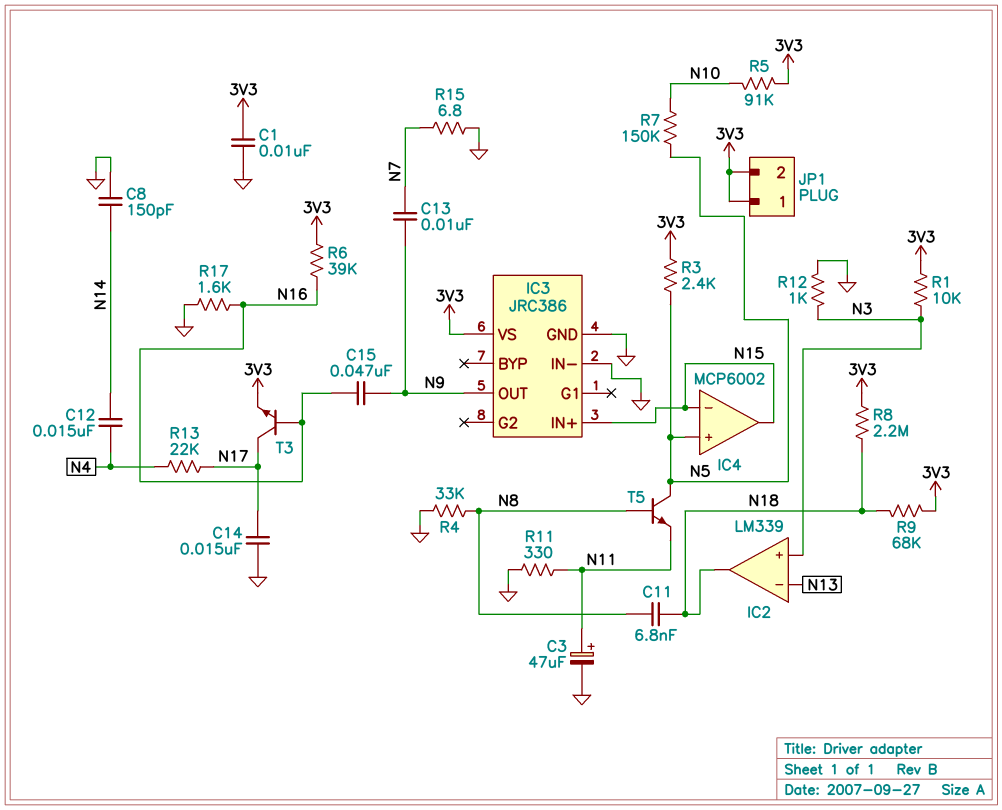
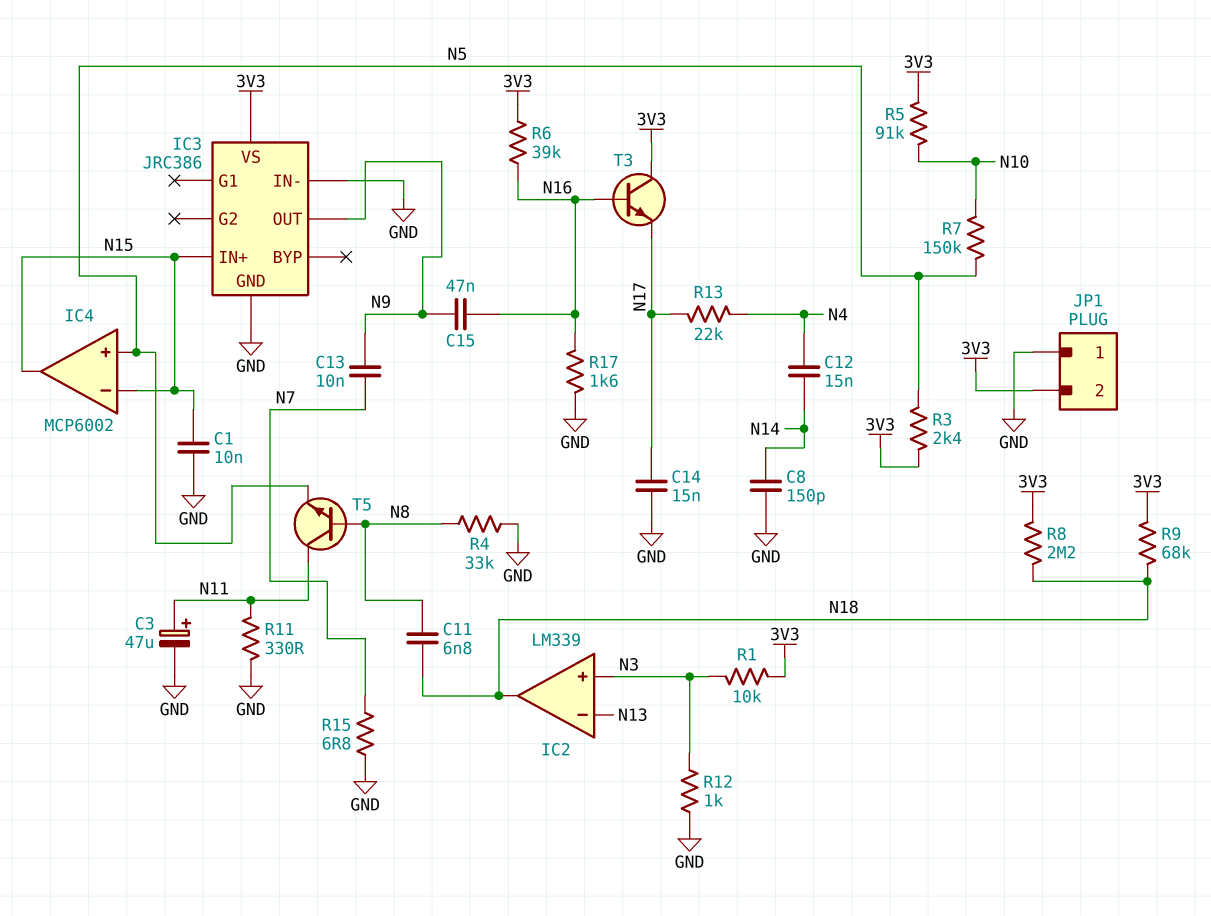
C1: 10nF (3V3, GND) -> 10nF (GND, N15)
JP1 pin 1: 3V3 -> GND
T3: NPN (B N16, C N17, E 3V3) -> NPN (B N16, C 3V3, E N17)
T5: NPN (B N8, C N5, E N11) -> NPN (B N8, C N11, E N5)

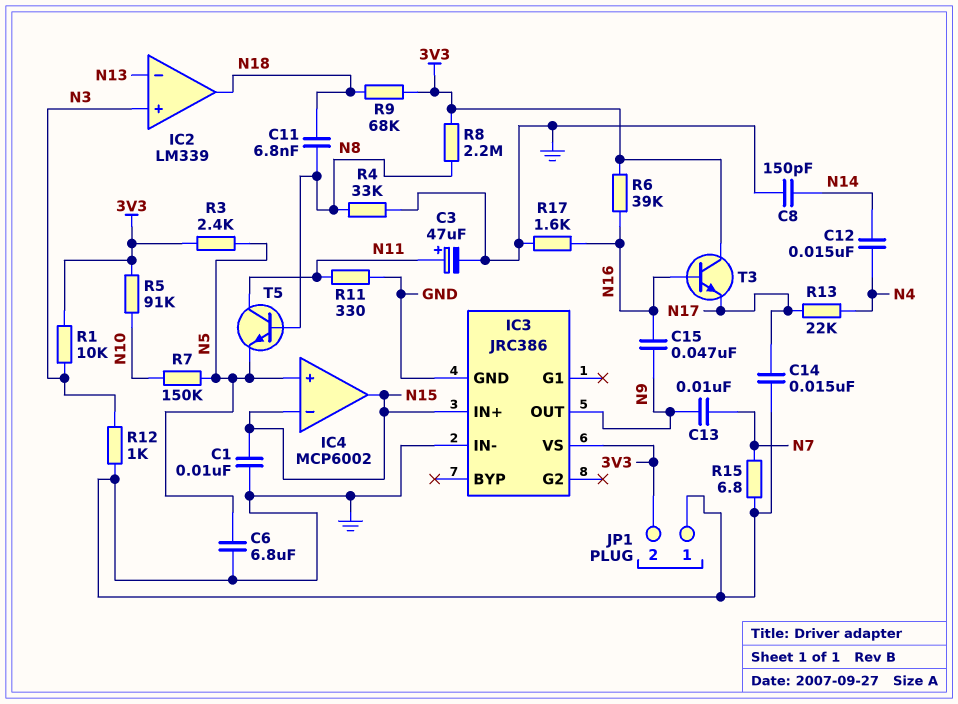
C6: none -> 6.8uF (GND, N5)
R8: 2.2M (3V3, N18) -> 2.2M (3V3, N8)

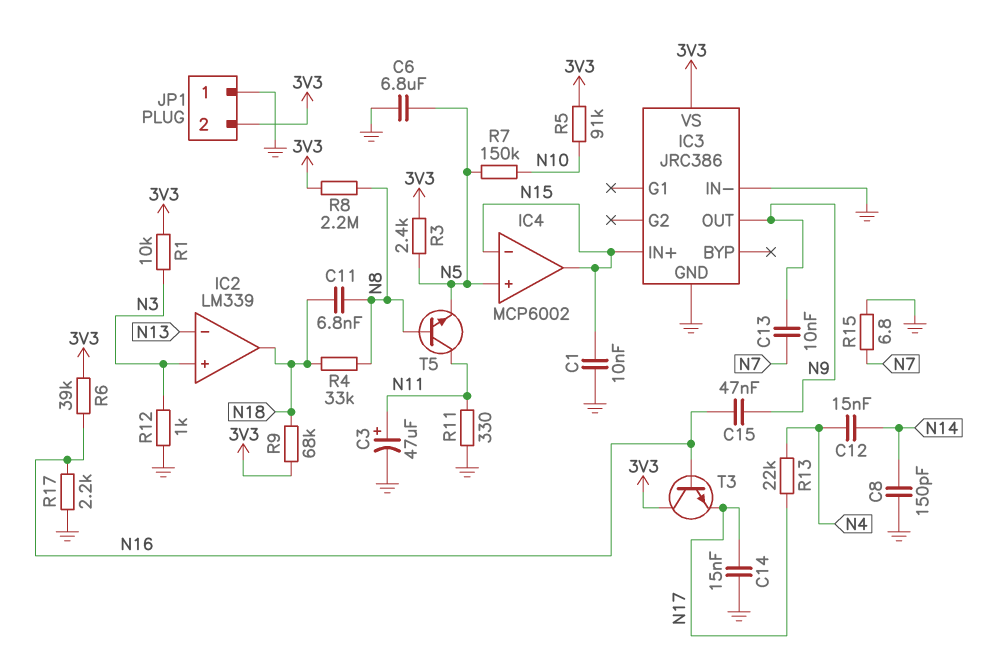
R4: 33k (GND, N8) -> 33k (N8, N18)
R17: 1.6k (GND, N16) -> 2.2k (GND, N16)

